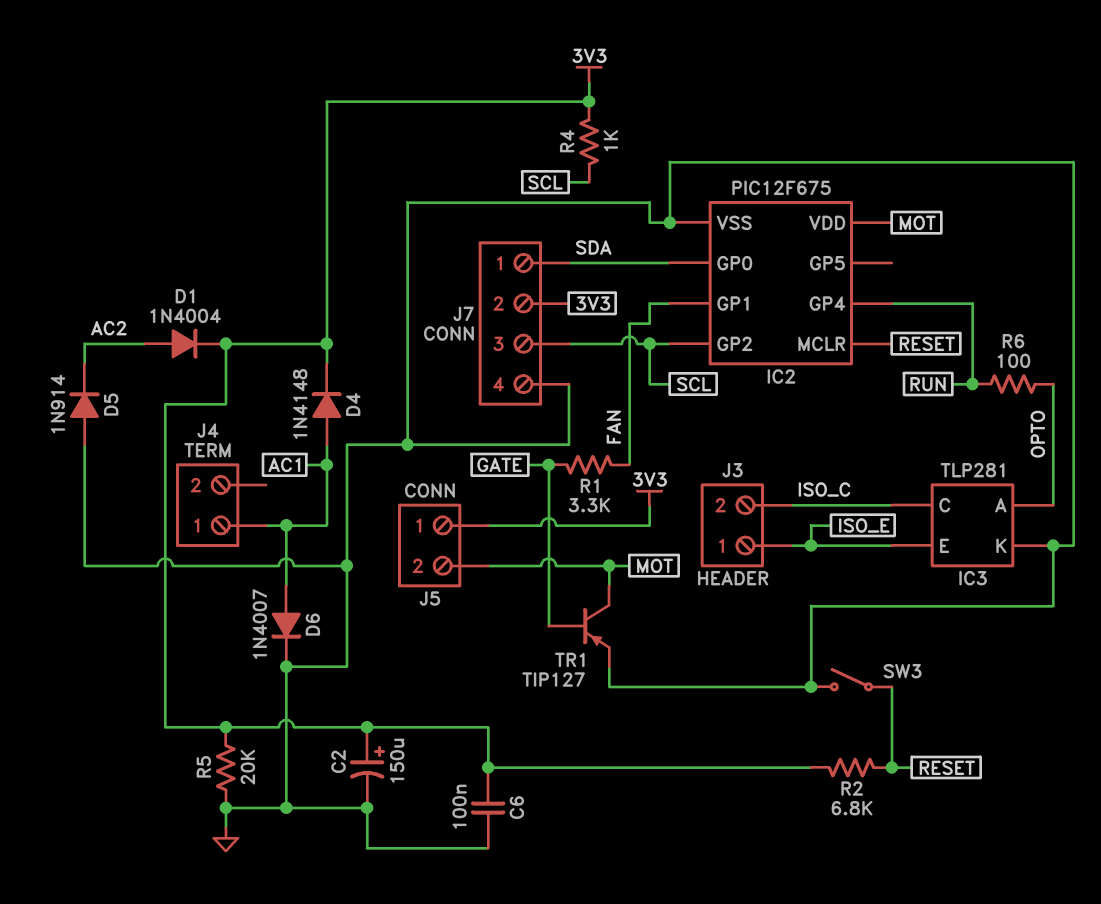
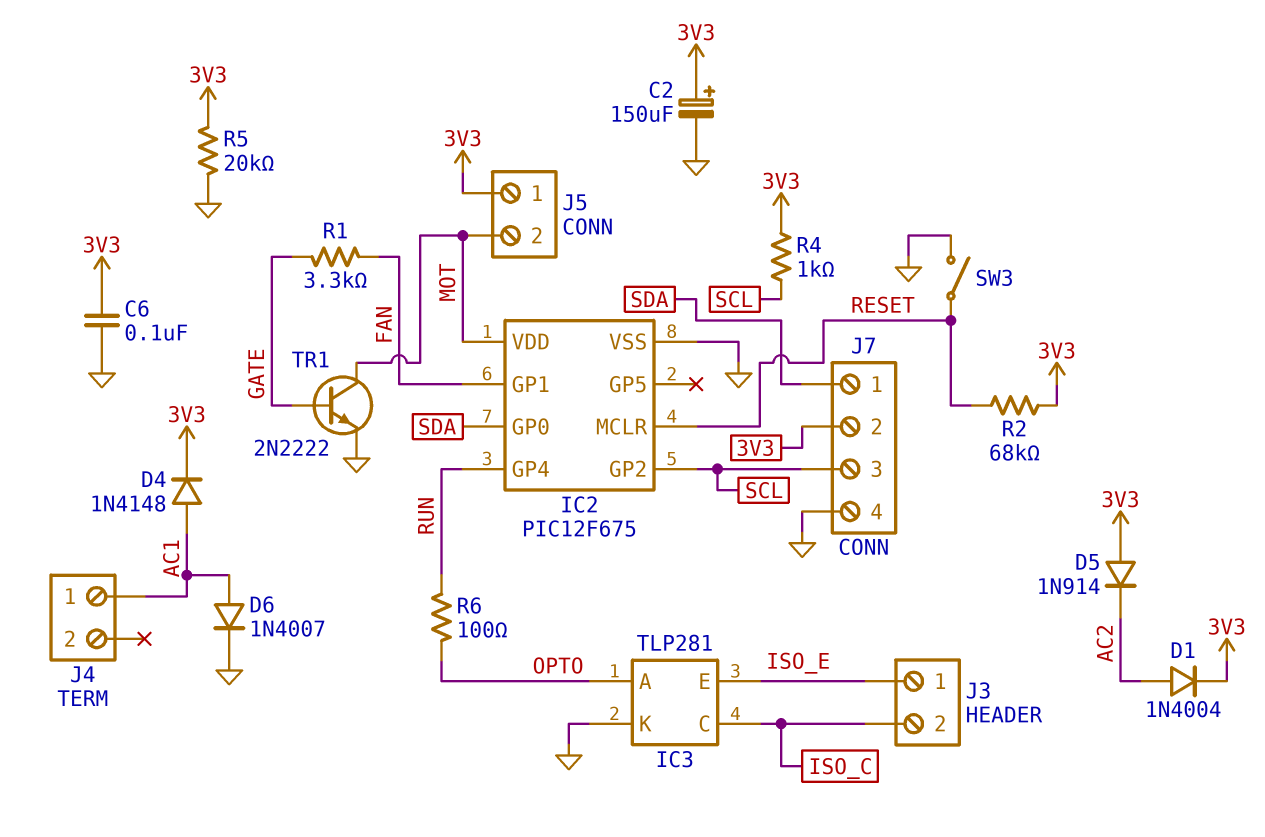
D5: diode 1N914 (A GND, K AC2) -> diode 1N914 (A 3V3, K AC2)
R2: 6.8k (3V3, RESET) -> 68k (3V3, RESET)
TR1: PNP TIP127 (B GATE, C MOT, E GND) -> NPN 2N2222 (B GATE, C MOT, E GND)

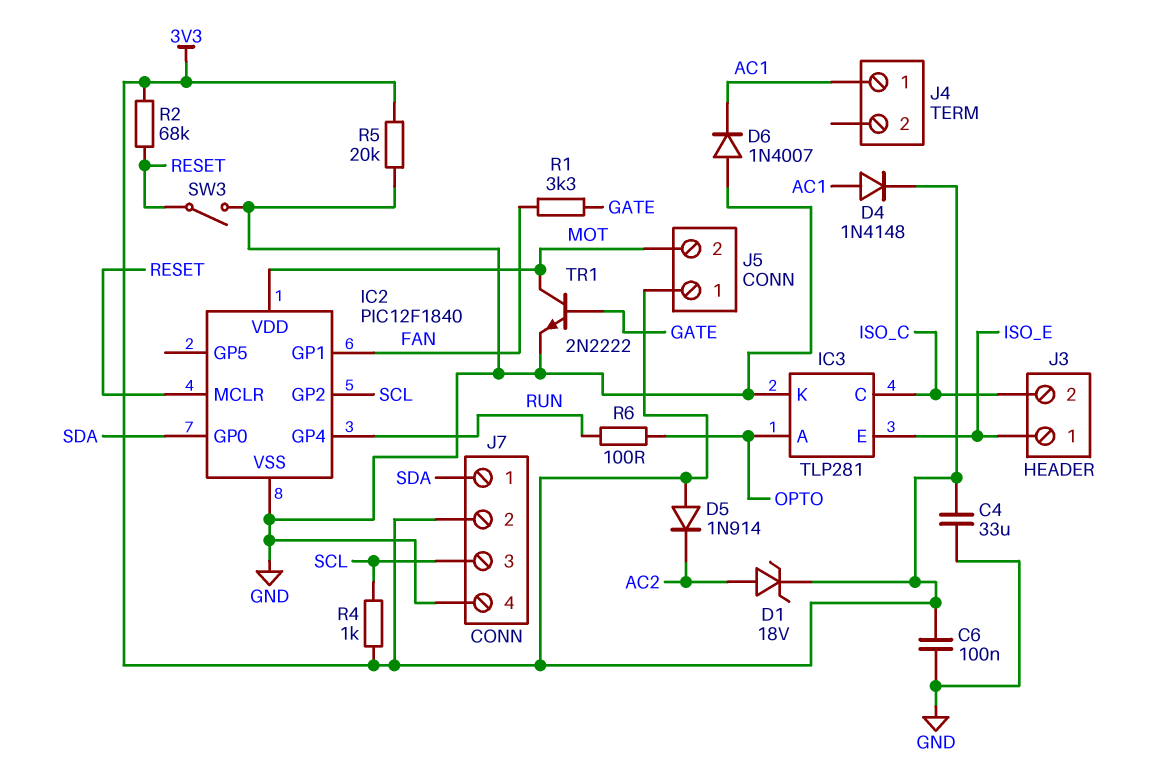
C2: 150uF (plus 3V3, minus GND) -> none
C4: none -> 33uF (3V3, GND)
D1: diode 1N4004 (A AC2, K 3V3) -> zener 18V (A AC2, K 3V3)
D6: diode 1N4007 (A AC1, K GND) -> diode 1N4007 (A GND, K AC1)
IC2: PIC12F675 -> PIC12F1840

